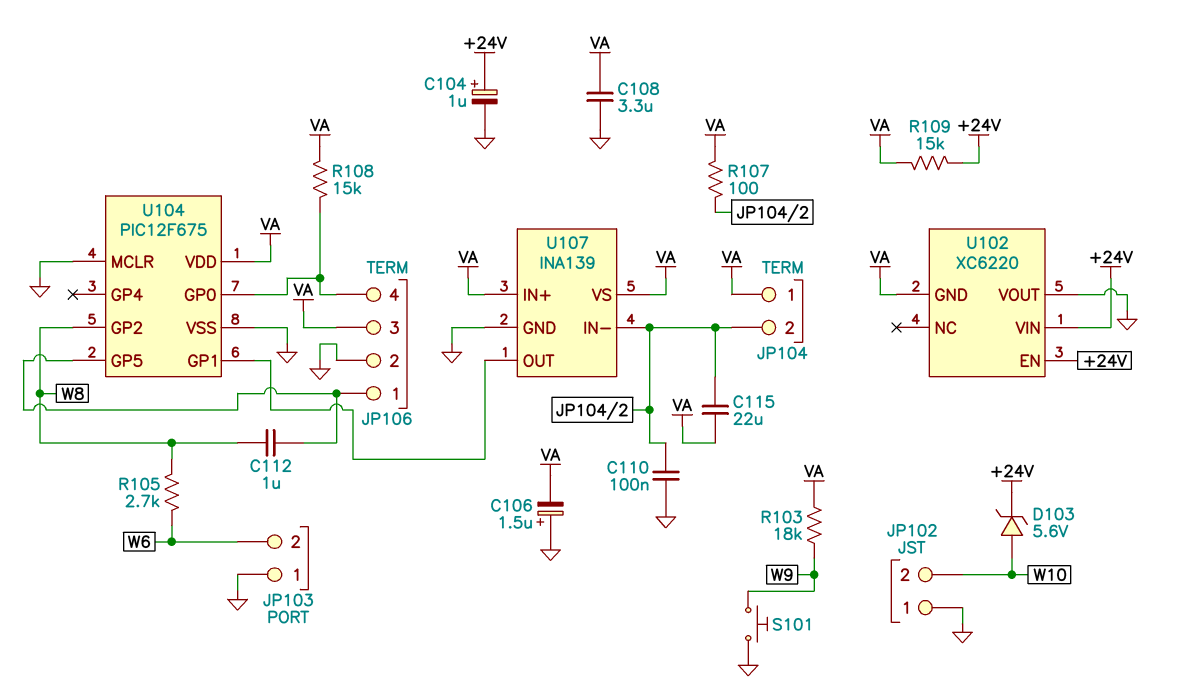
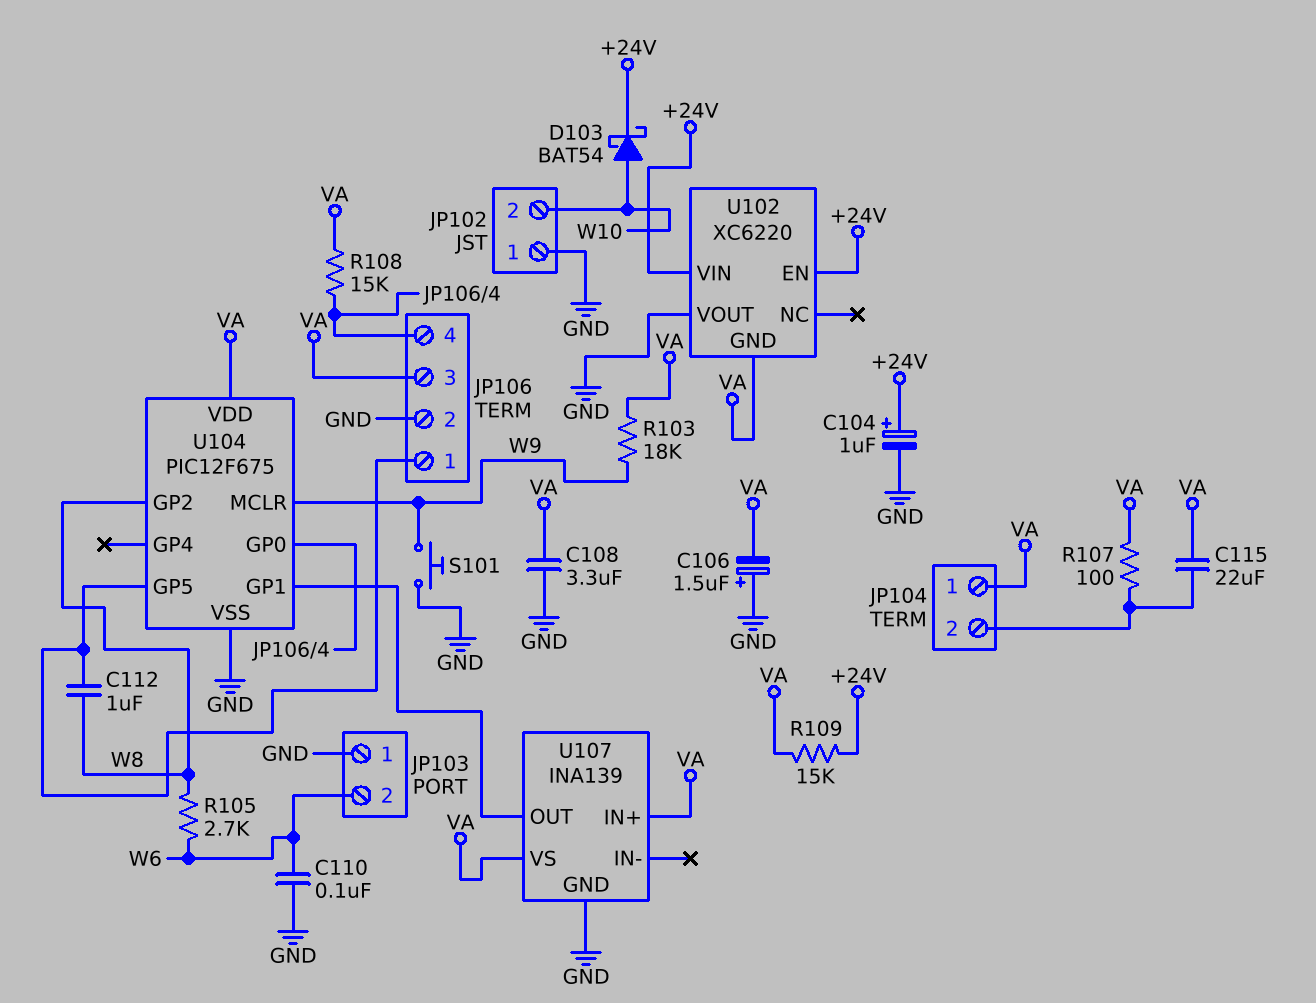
C110: 100nF (GND, JP104/2) -> 100nF (GND, W6)
D103: zener 5.6V (A W10, K +24V) -> schottky BAT54 (A W10, K +24V)
U104 pin MCLR: GND -> W9
U107 pin IN-: JP104/2 -> none

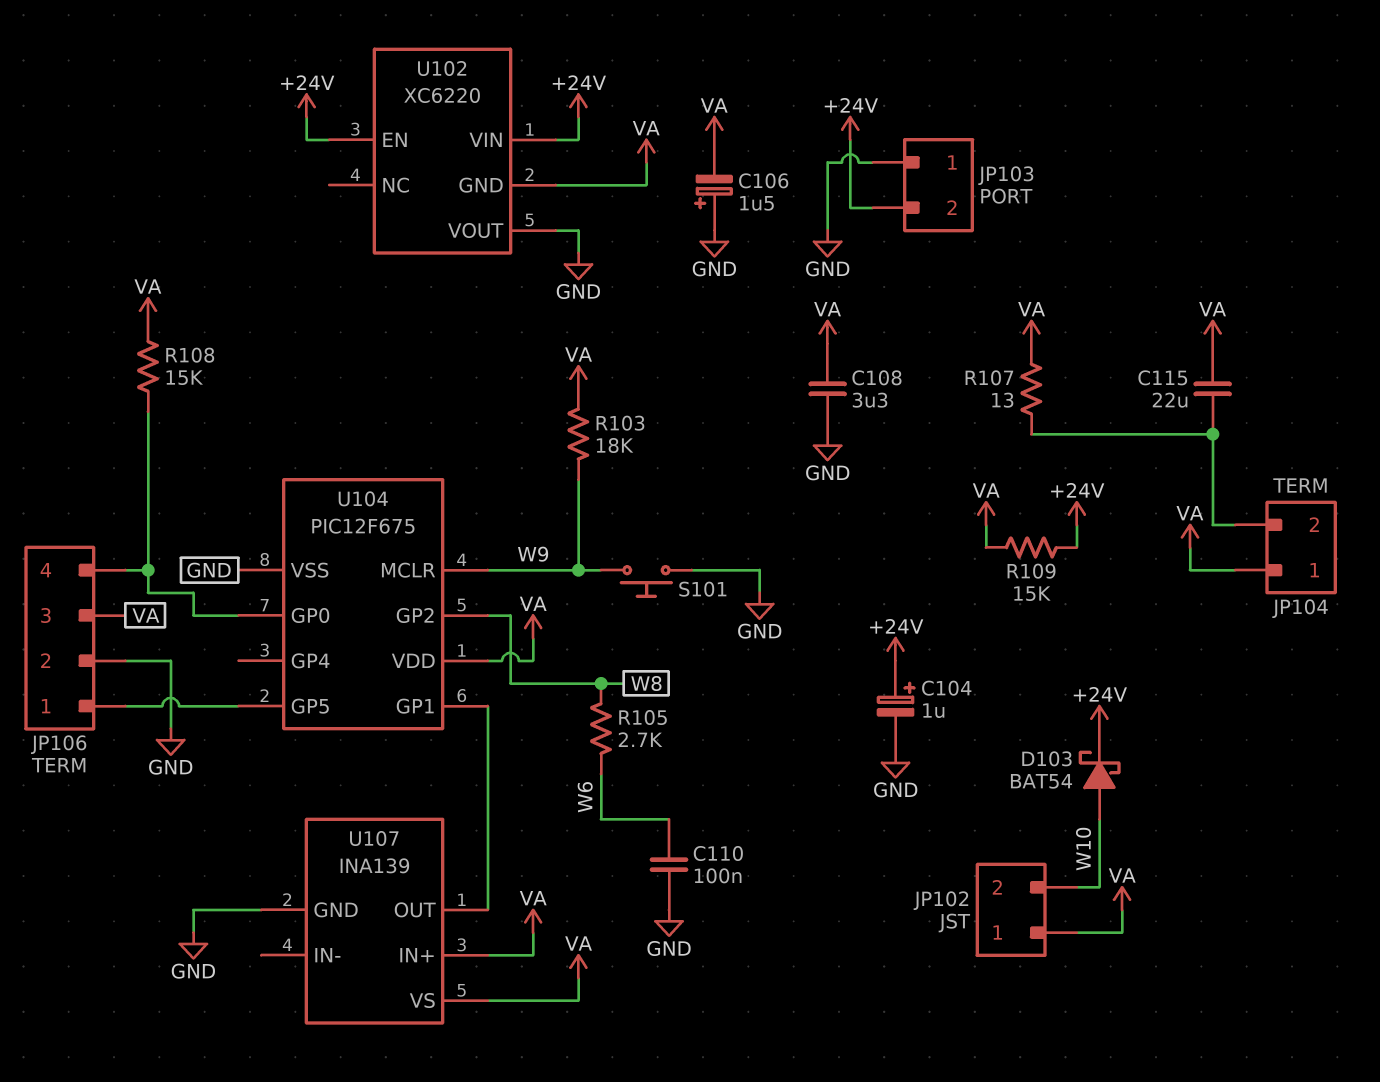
C112: 1uF (JP106/1, W8) -> none
JP102 pin 1: GND -> VA
JP103 pin 2: W6 -> +24V
R107: 100 (JP104/2, VA) -> 13 (JP104/2, VA)

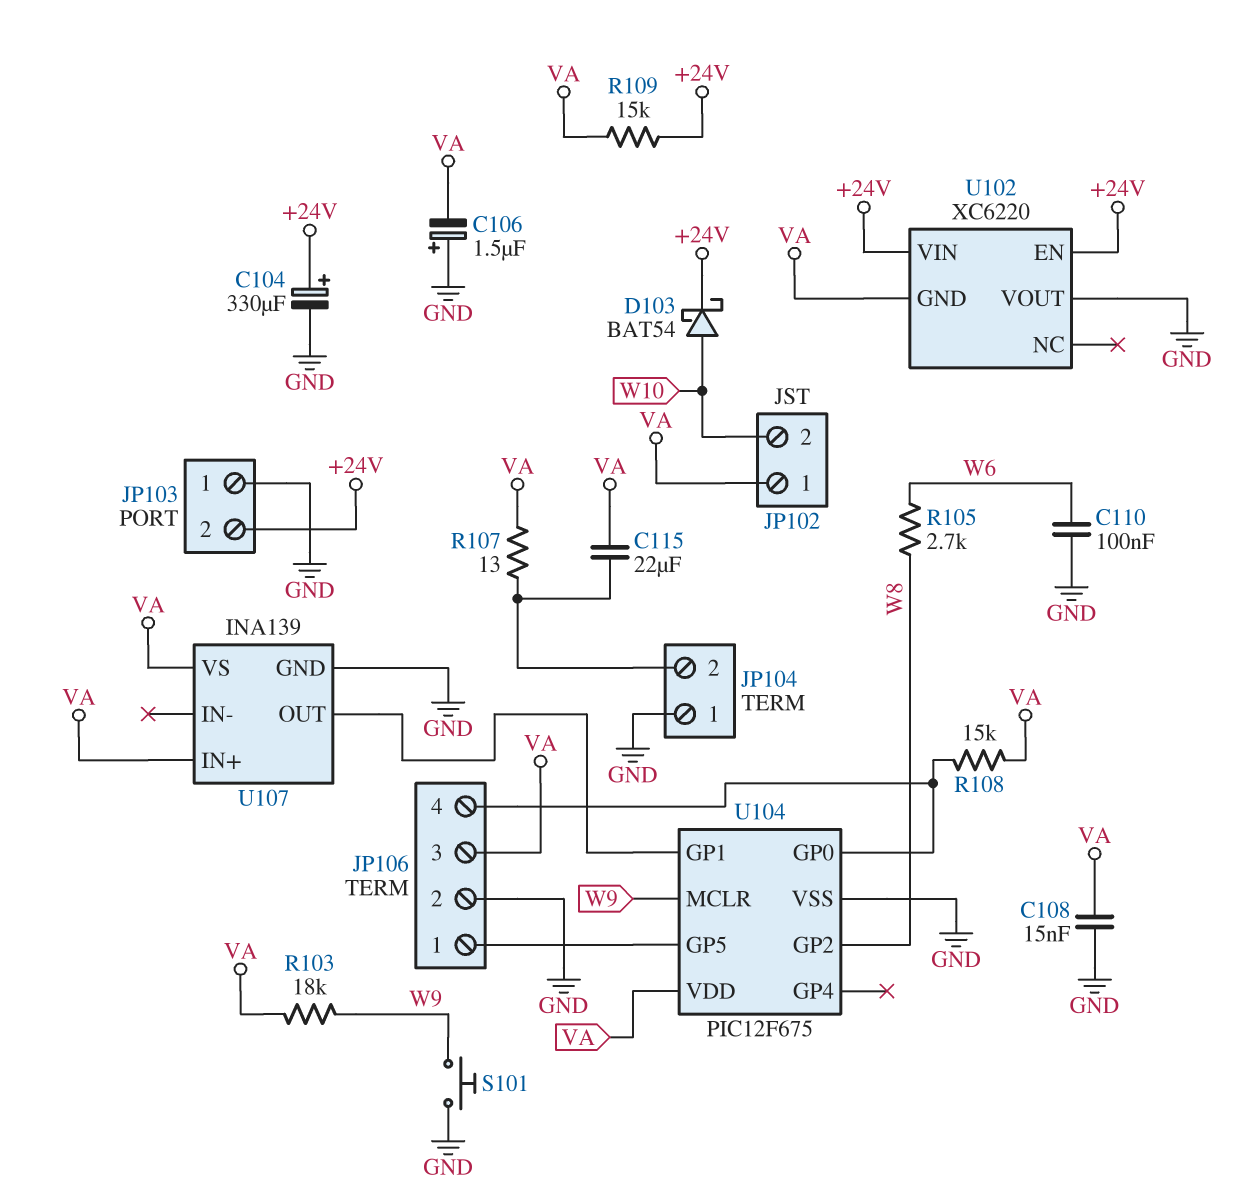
C104: 1uF (plus +24V, minus GND) -> 330uF (plus +24V, minus GND)
C108: 3.3uF (GND, VA) -> 15nF (GND, VA)
JP104 pin 1: VA -> GND

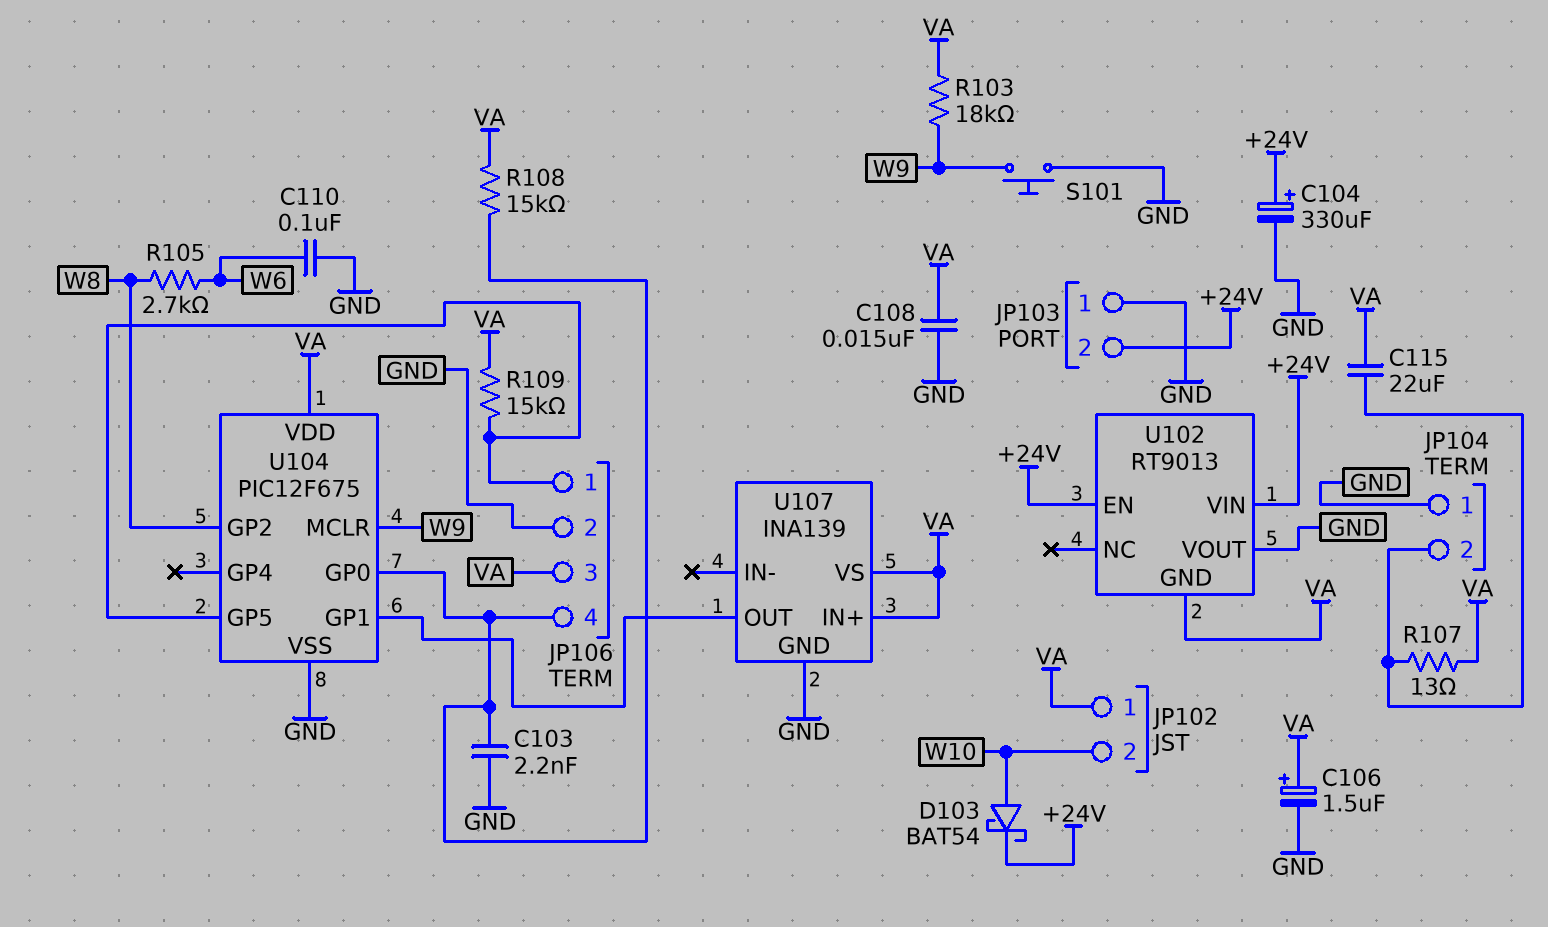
C103: none -> 2.2nF (GND, JP106/4)
C106: 1.5uF (plus GND, minus VA) -> 1.5uF (plus VA, minus GND)
R109: 15k (+24V, VA) -> 15k (JP106/1, VA)
U102: XC6220 -> RT9013

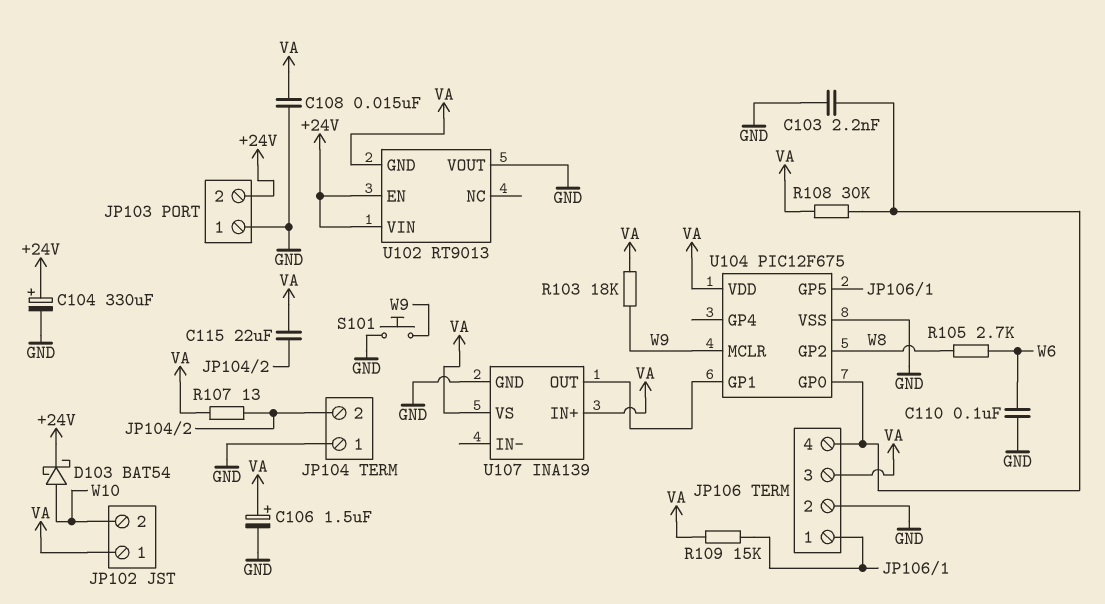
R108: 15k (JP106/4, VA) -> 30k (JP106/4, VA)

